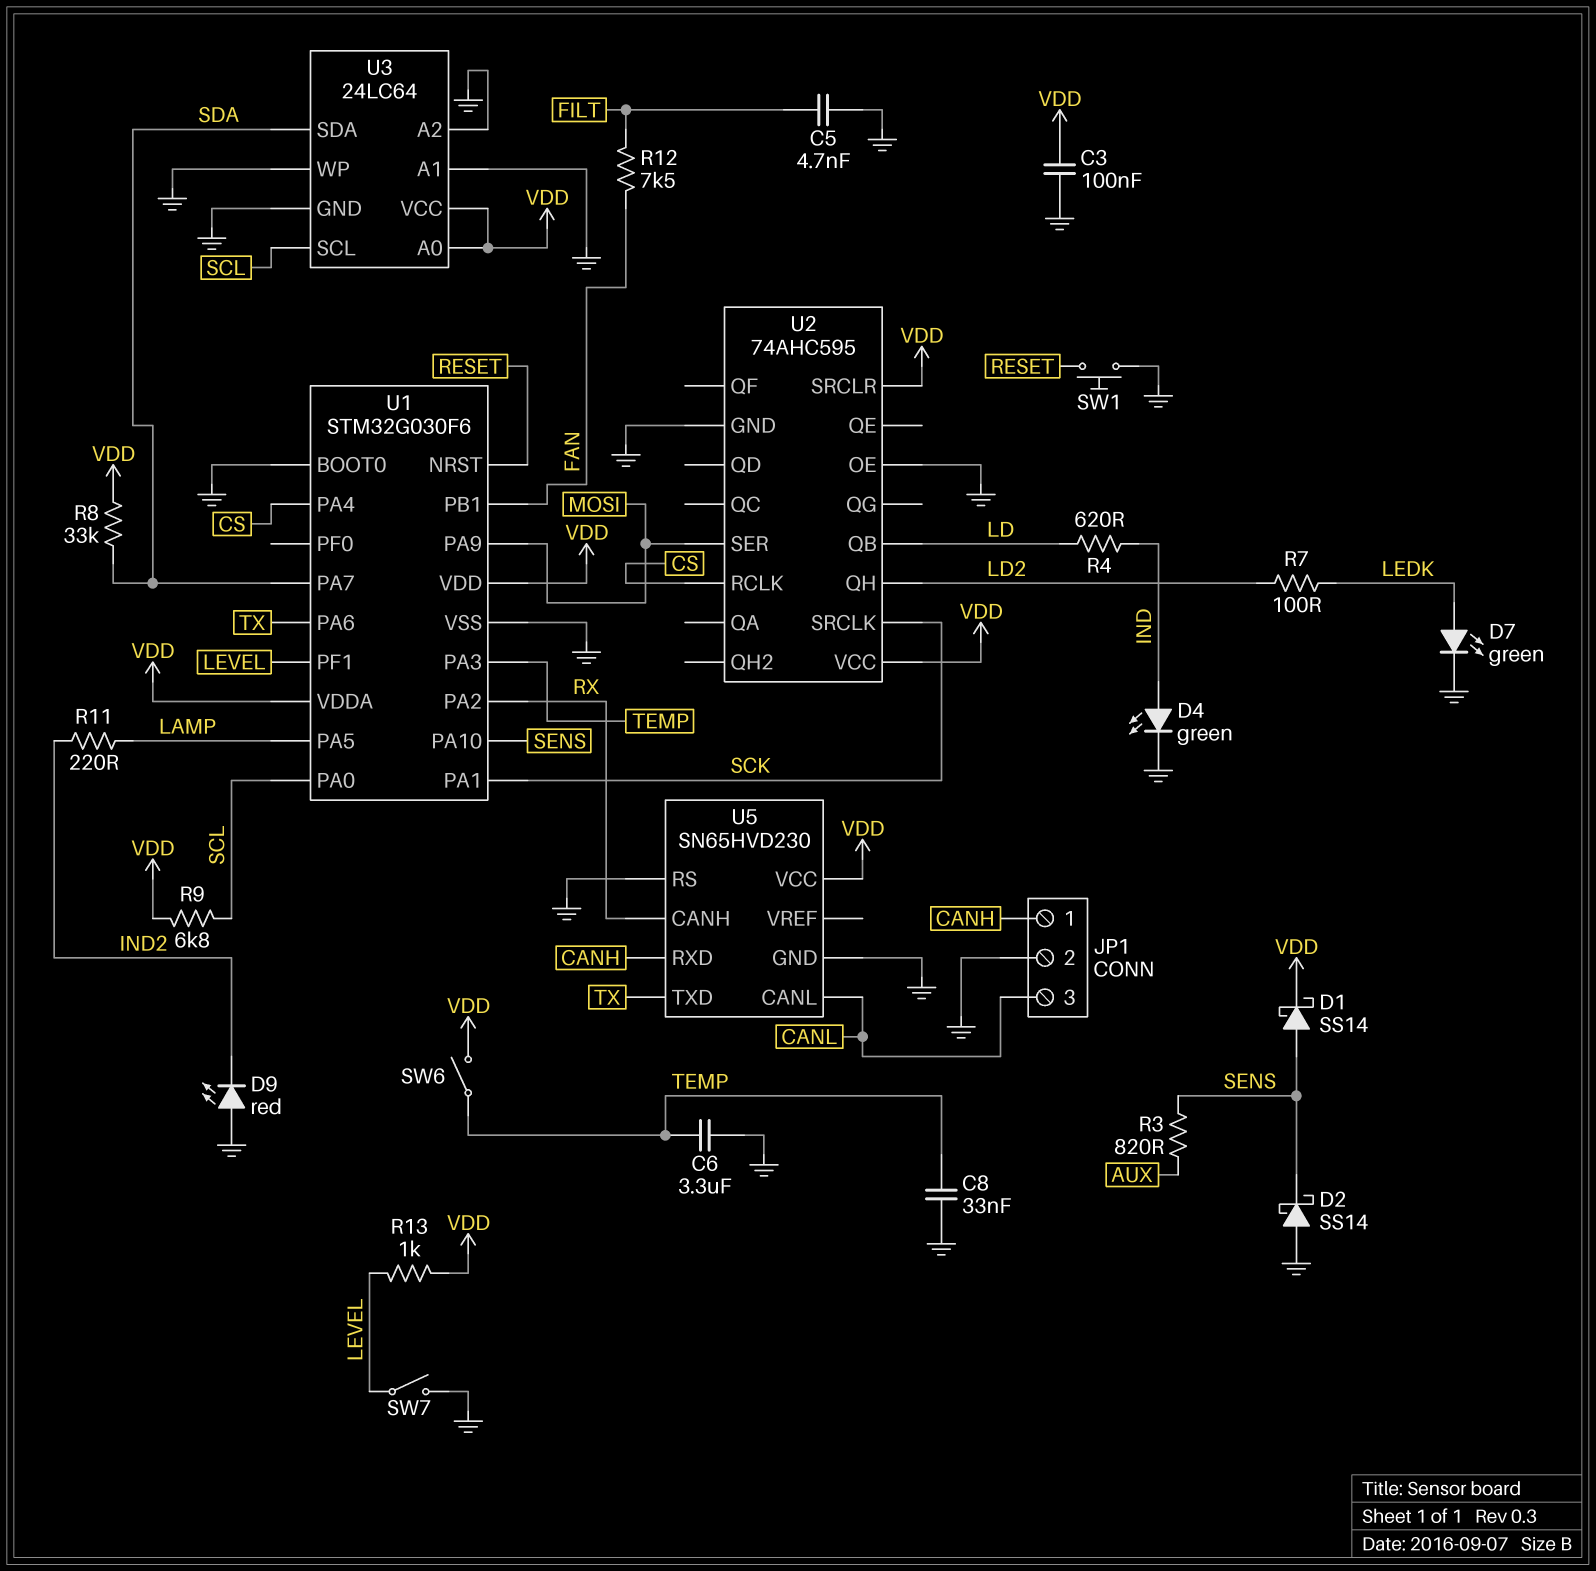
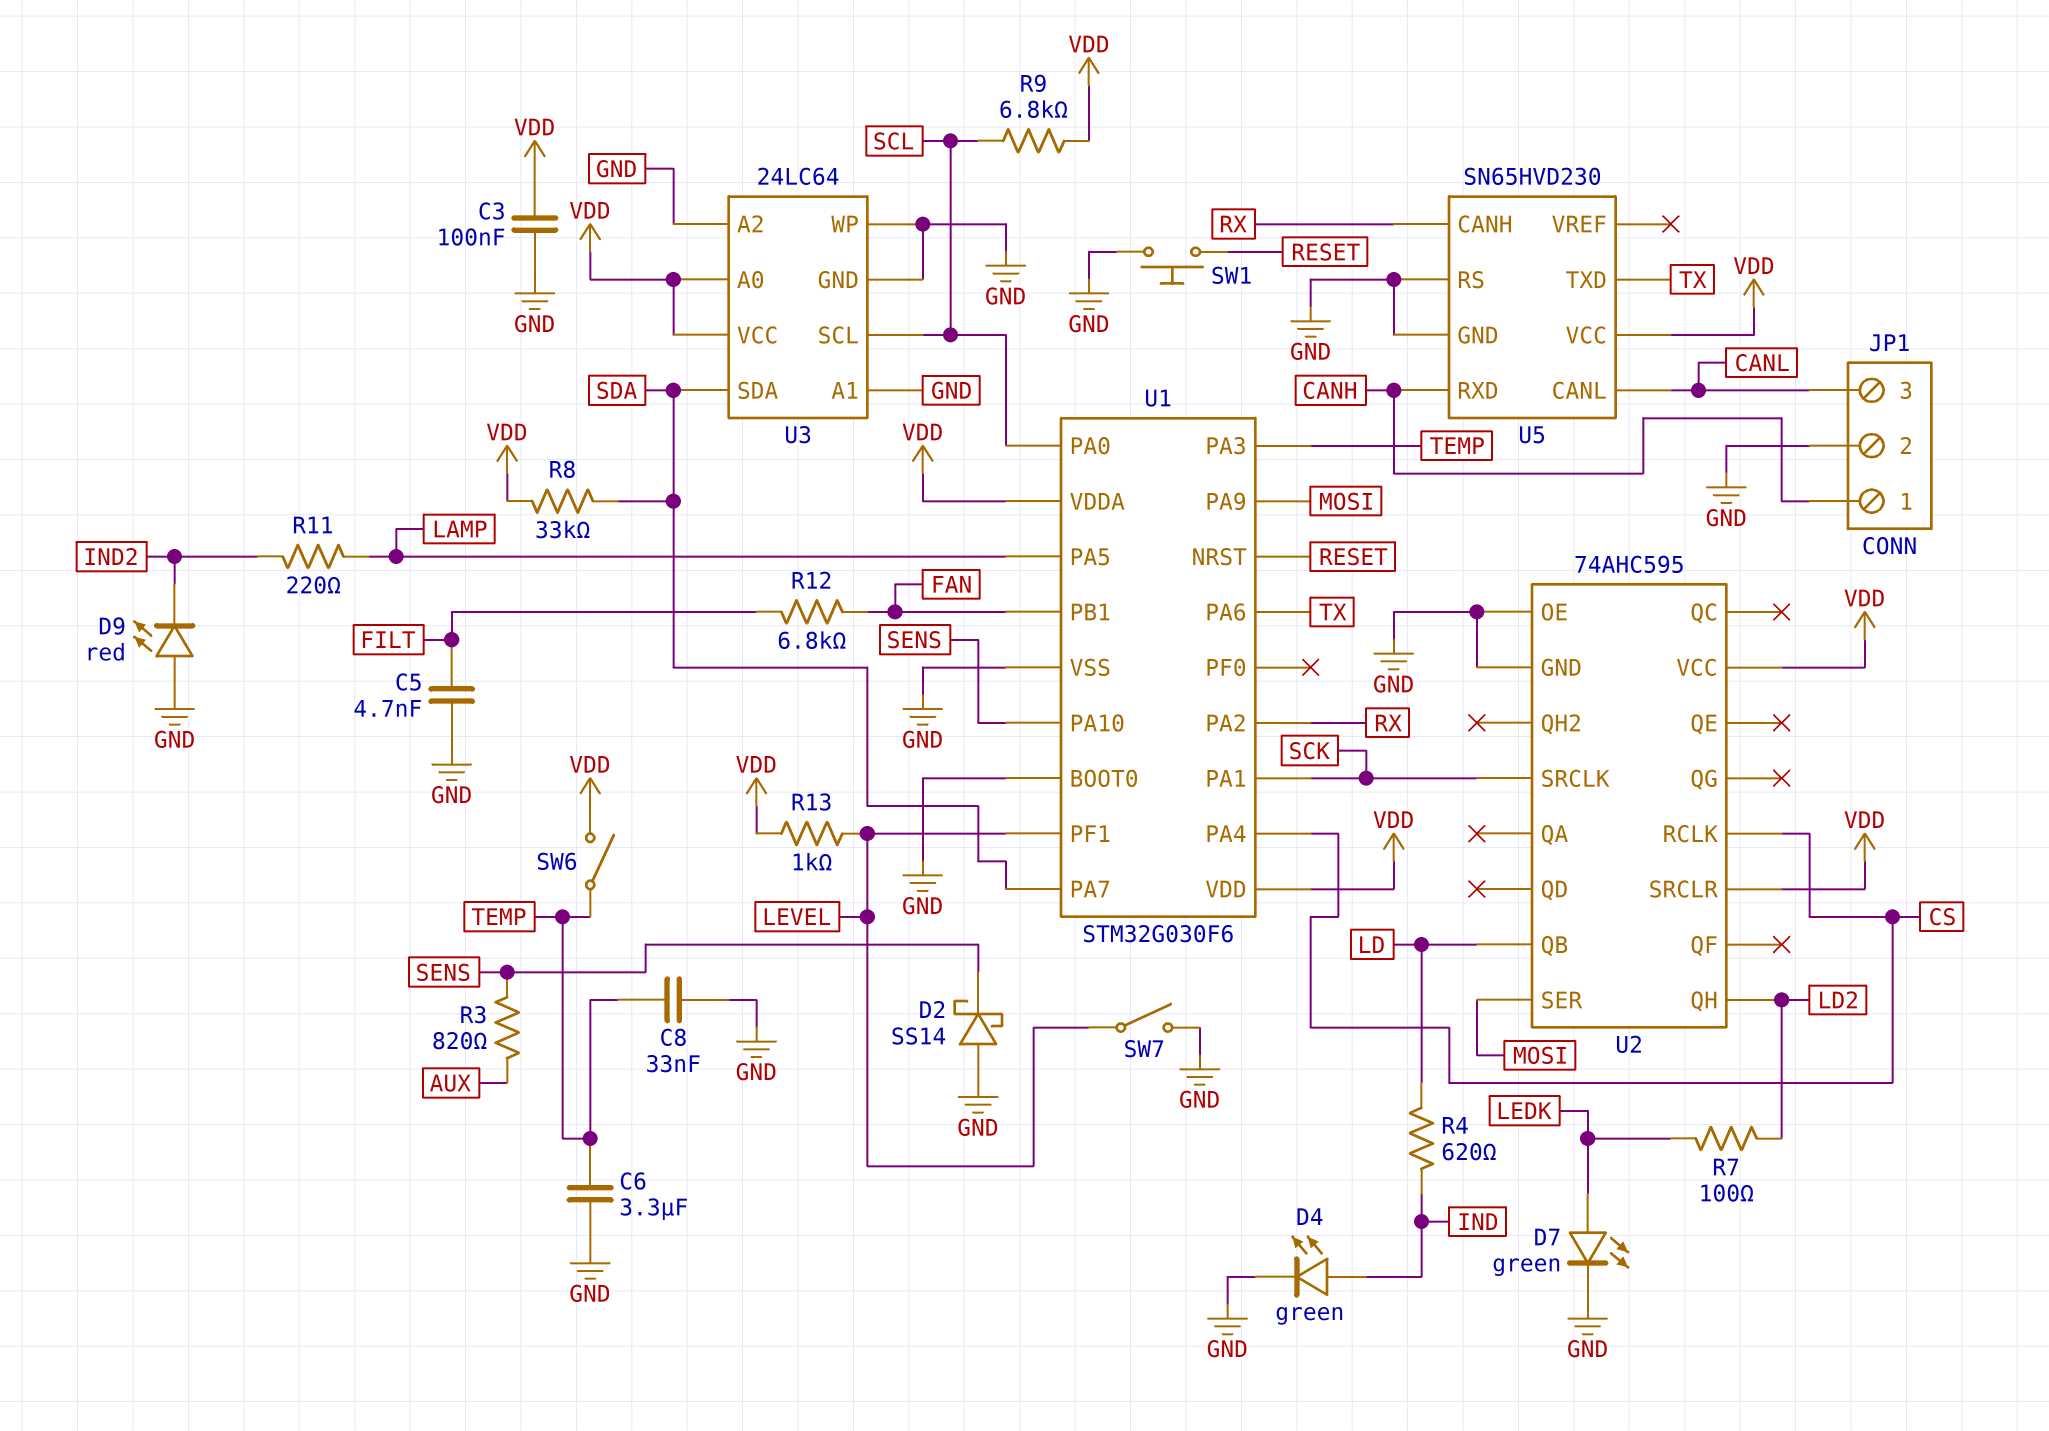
D1: schottky SS14 (A SENS, K VDD) -> none
R12: 7.5k (FAN, FILT) -> 6.8k (FAN, FILT)

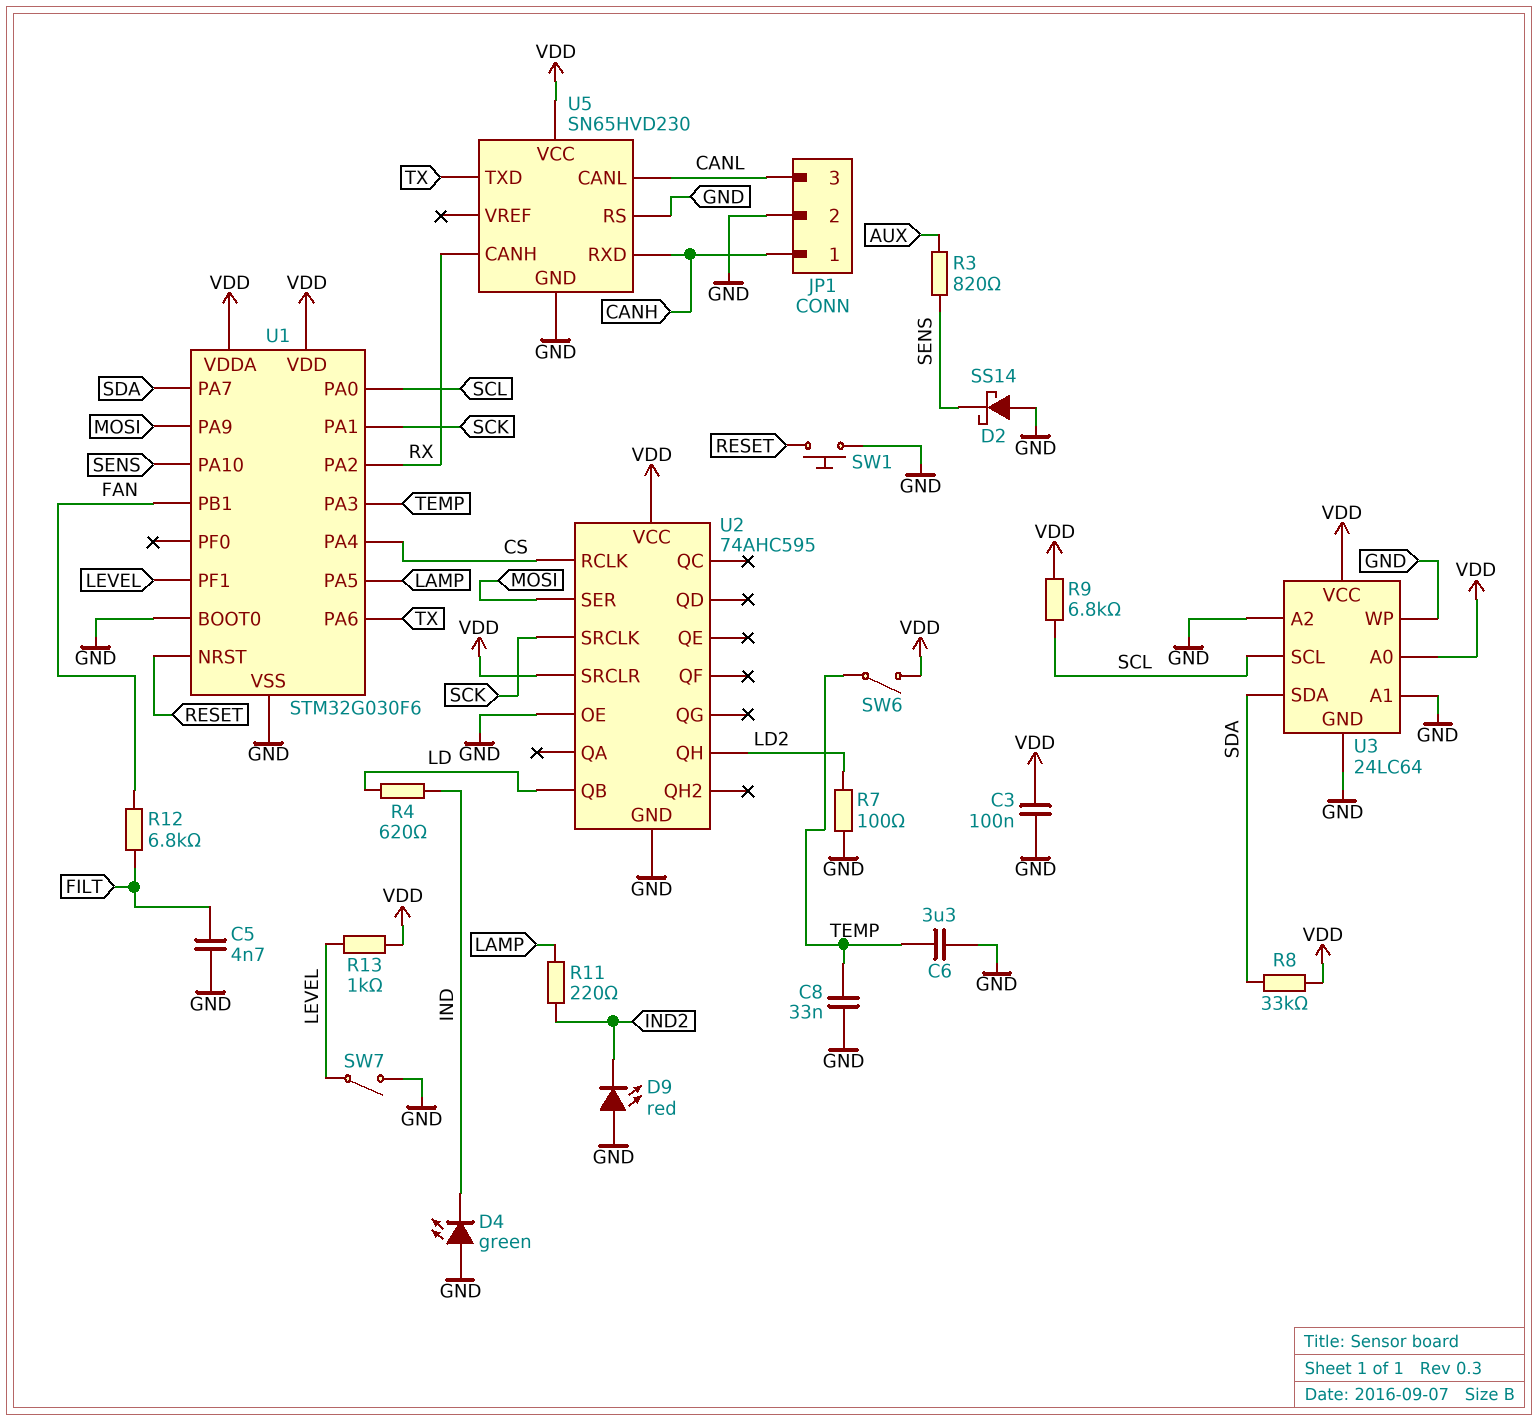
D4: LED green (A IND, K GND) -> LED green (A GND, K IND)
D7: LED green (A LEDK, K GND) -> none
R7: 100 (LD2, LEDK) -> 100 (GND, LD2)

